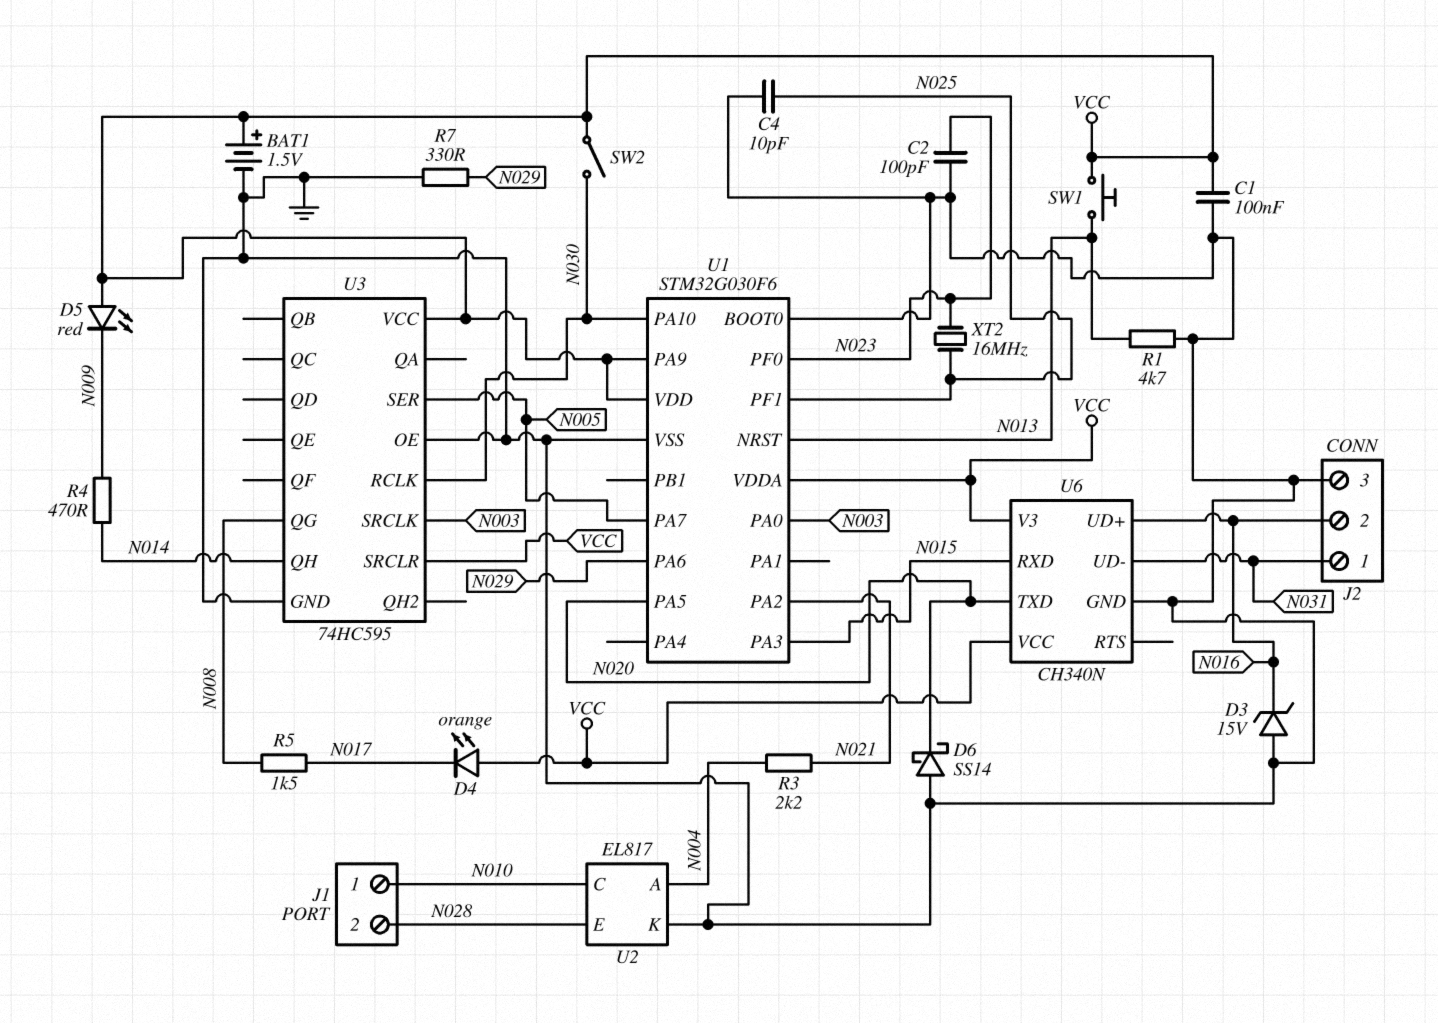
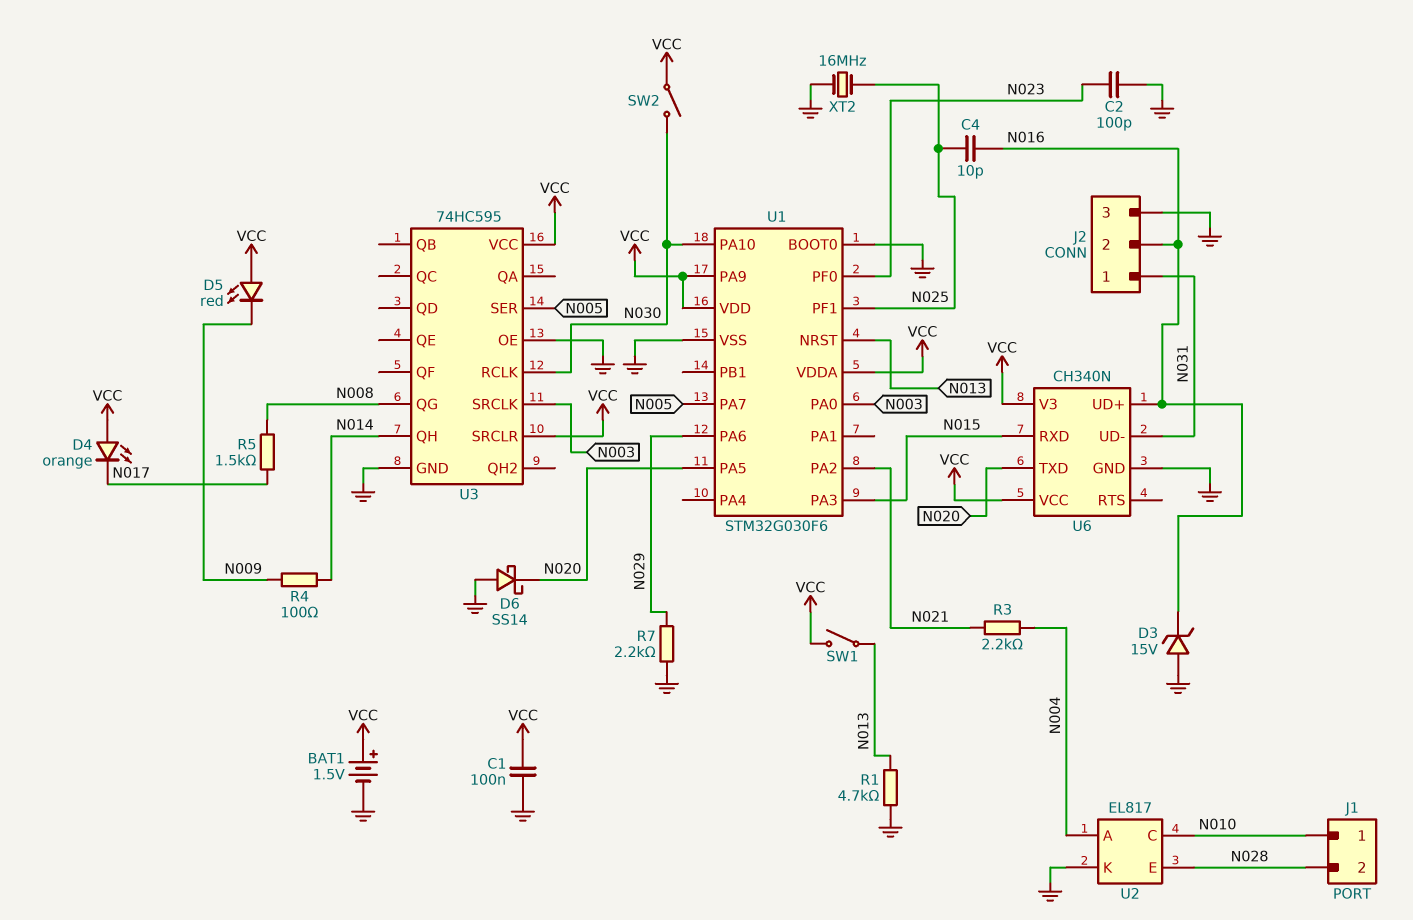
C4: 10pF (GND, N025) -> 10pF (N016, N025)
R4: 470 (N009, N014) -> 100 (N009, N014)
R7: 330 (GND, N029) -> 2.2k (GND, N029)
SW1: button (N013, VCC) -> switch (N013, VCC)
XT2: 16MHz (N023, N025) -> 16MHz (GND, N025)

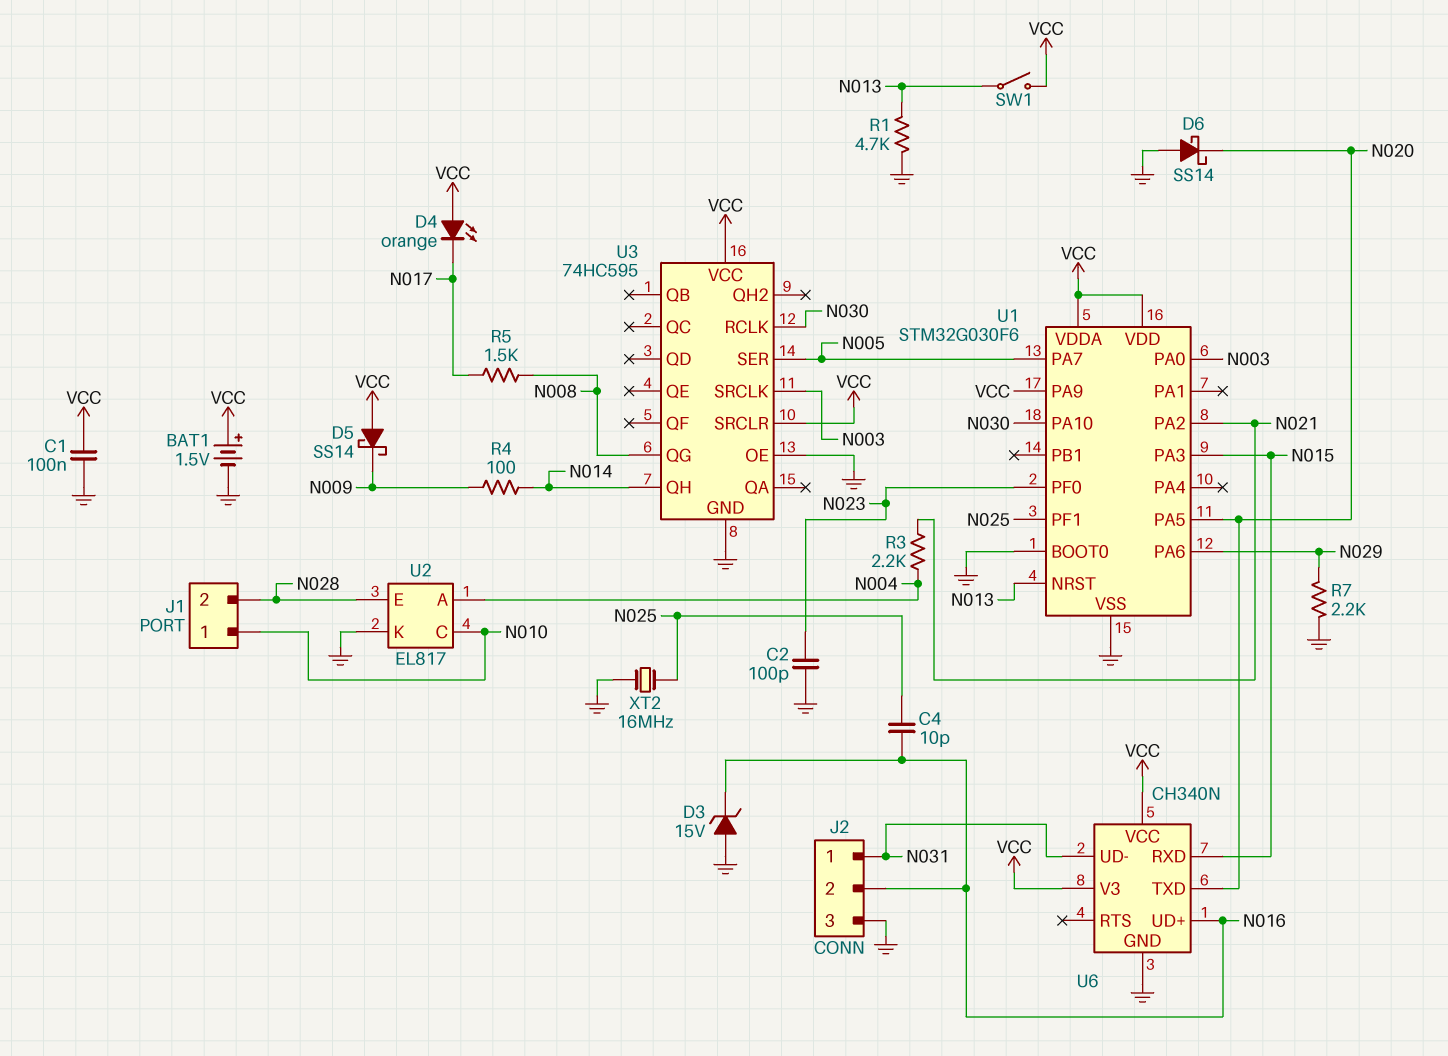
D5: LED red (A VCC, K N009) -> schottky SS14 (A VCC, K N009)
SW2: switch (N030, VCC) -> none

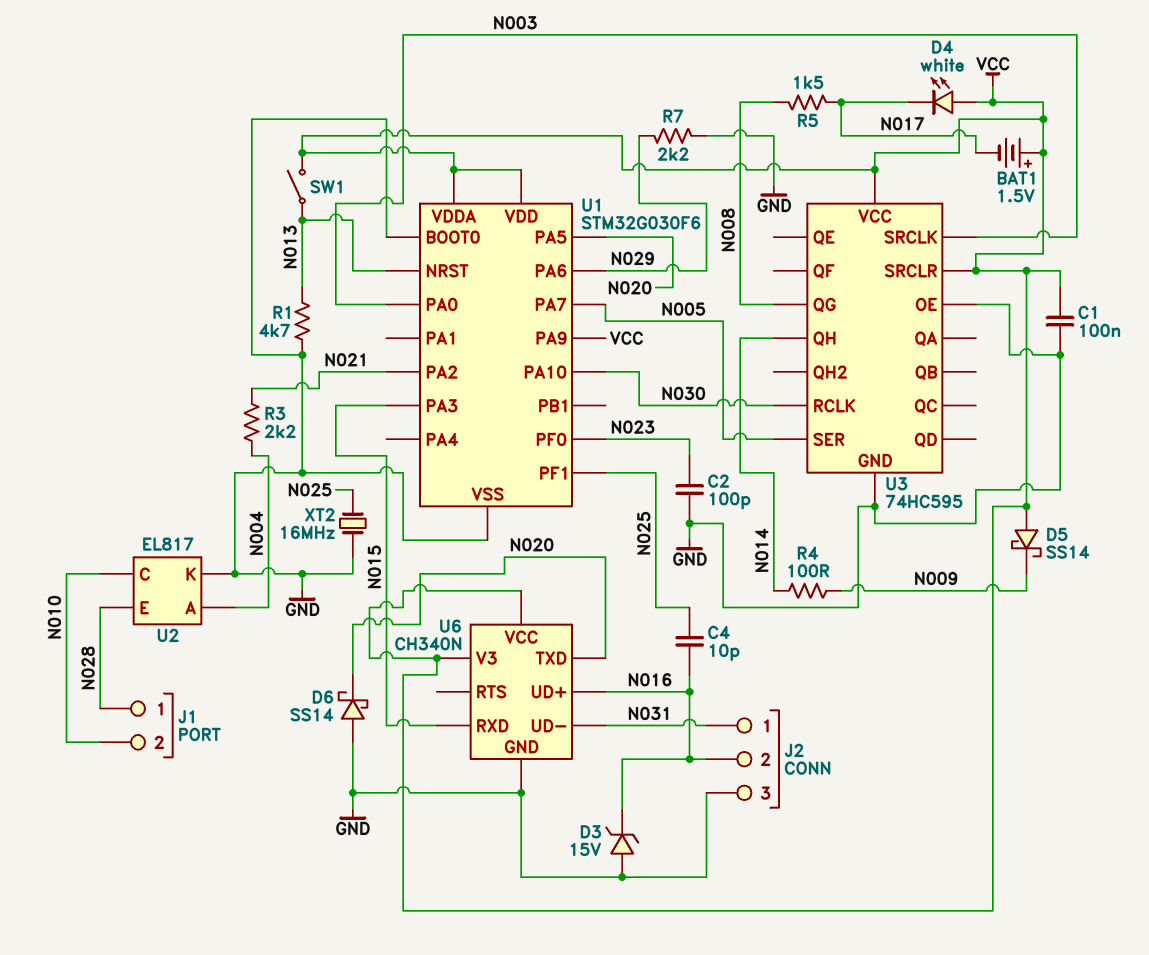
BAT1: 1.5V (plus VCC, minus GND) -> 1.5V (plus VCC, minus N017)
D4: LED orange (A VCC, K N017) -> LED white (A VCC, K N017)
J1 pin 1: N010 -> N028
J1 pin 2: N028 -> N010

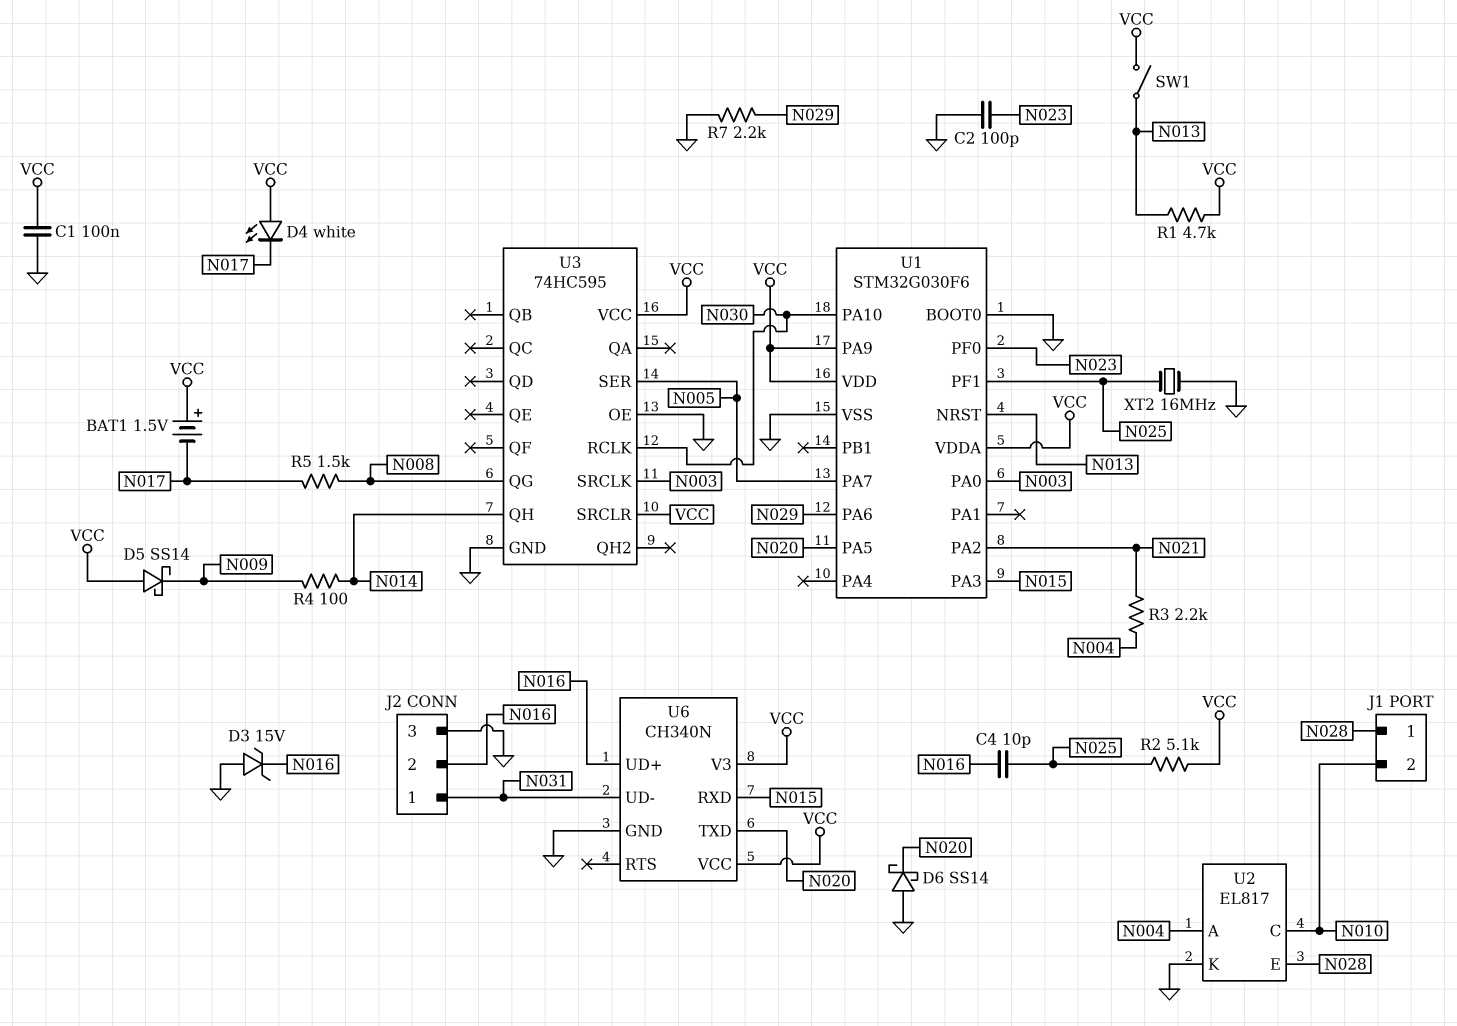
R1: 4.7k (GND, N013) -> 4.7k (N013, VCC)
R2: none -> 5.1k (N025, VCC)

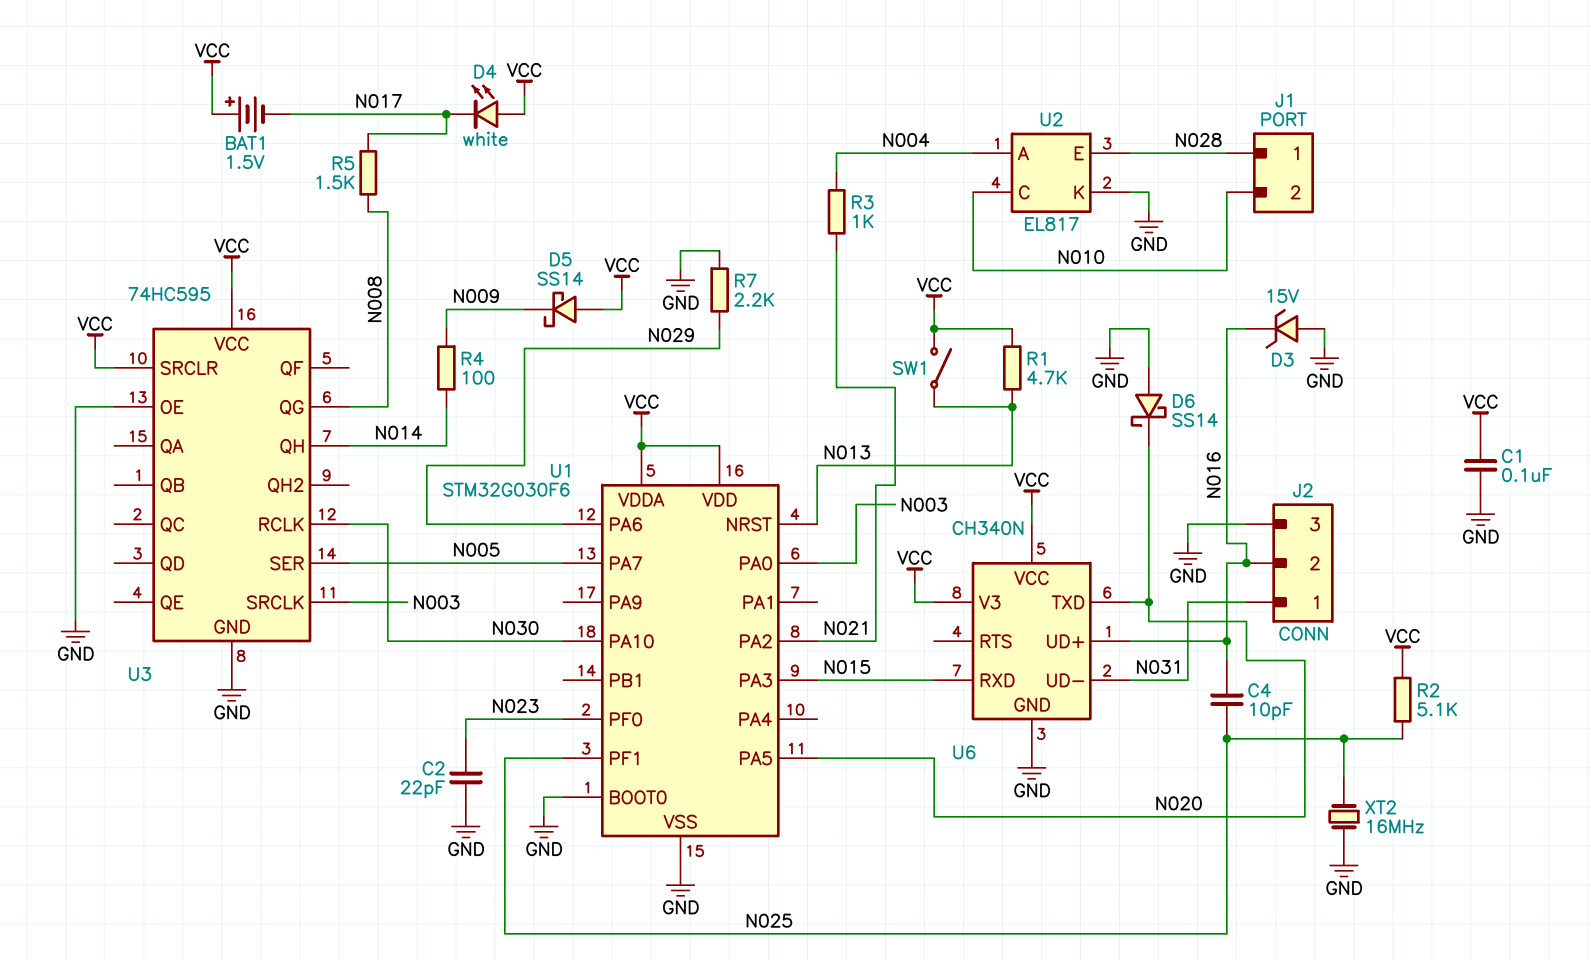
C2: 100pF (GND, N023) -> 22pF (GND, N023)
R3: 2.2k (N004, N021) -> 1k (N004, N021)
U1 pin PA9: VCC -> none

